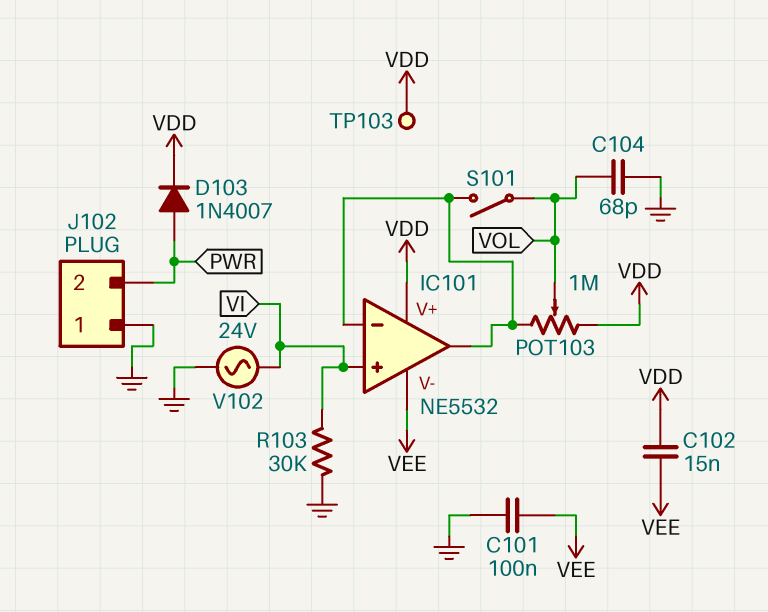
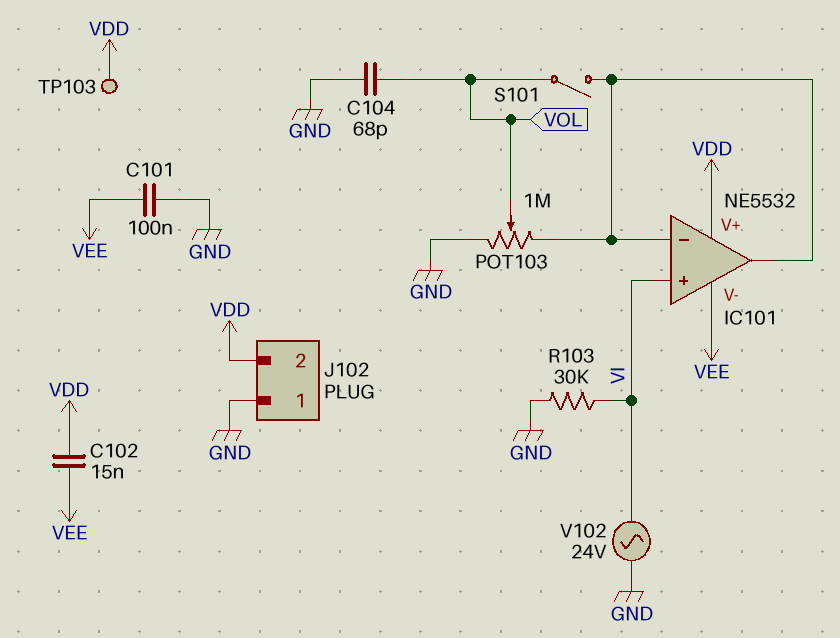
D103: diode 1N4007 (A PWR, K VDD) -> none
J102 pin 2: PWR -> VDD
POT103: 1M (IC101/in-, VDD, wiper VOL) -> 1M (GND, IC101/in-, wiper VOL)

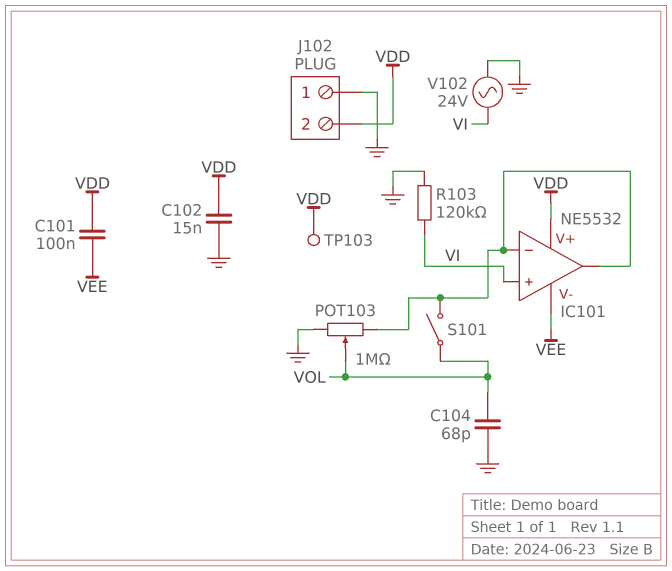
C101: 100nF (GND, VEE) -> 100nF (VDD, VEE)
C102: 15nF (VDD, VEE) -> 15nF (GND, VDD)
R103: 30k (GND, VI) -> 120k (GND, VI)

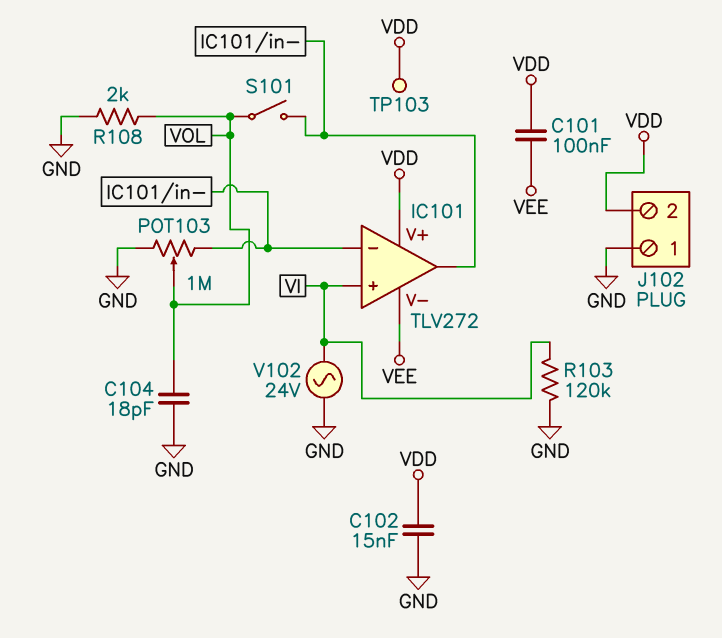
C104: 68pF (GND, VOL) -> 18pF (GND, VOL)
IC101: NE5532 -> TLV272
R108: none -> 2k (GND, VOL)

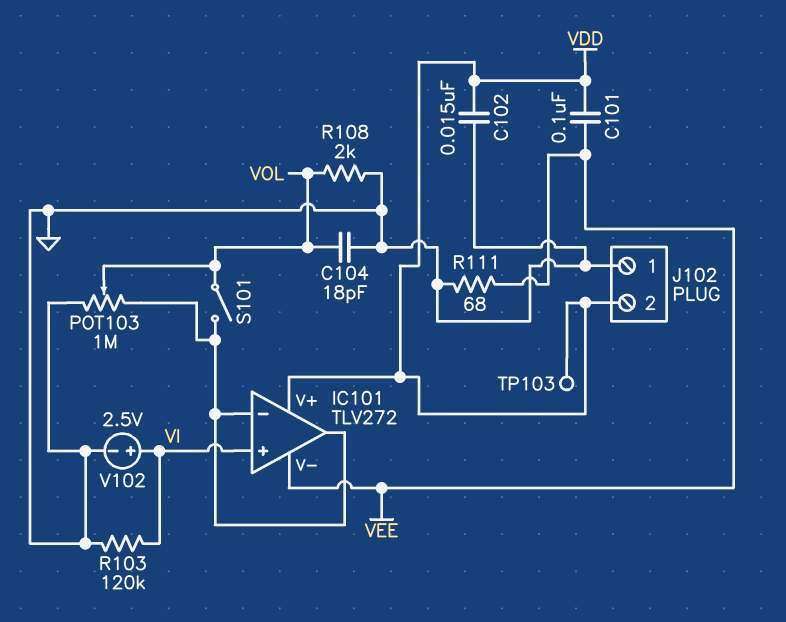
R111: none -> 68 (GND, VEE)
V102: AC 24V (GND, VI) -> 2.5V (plus VI, minus GND)

